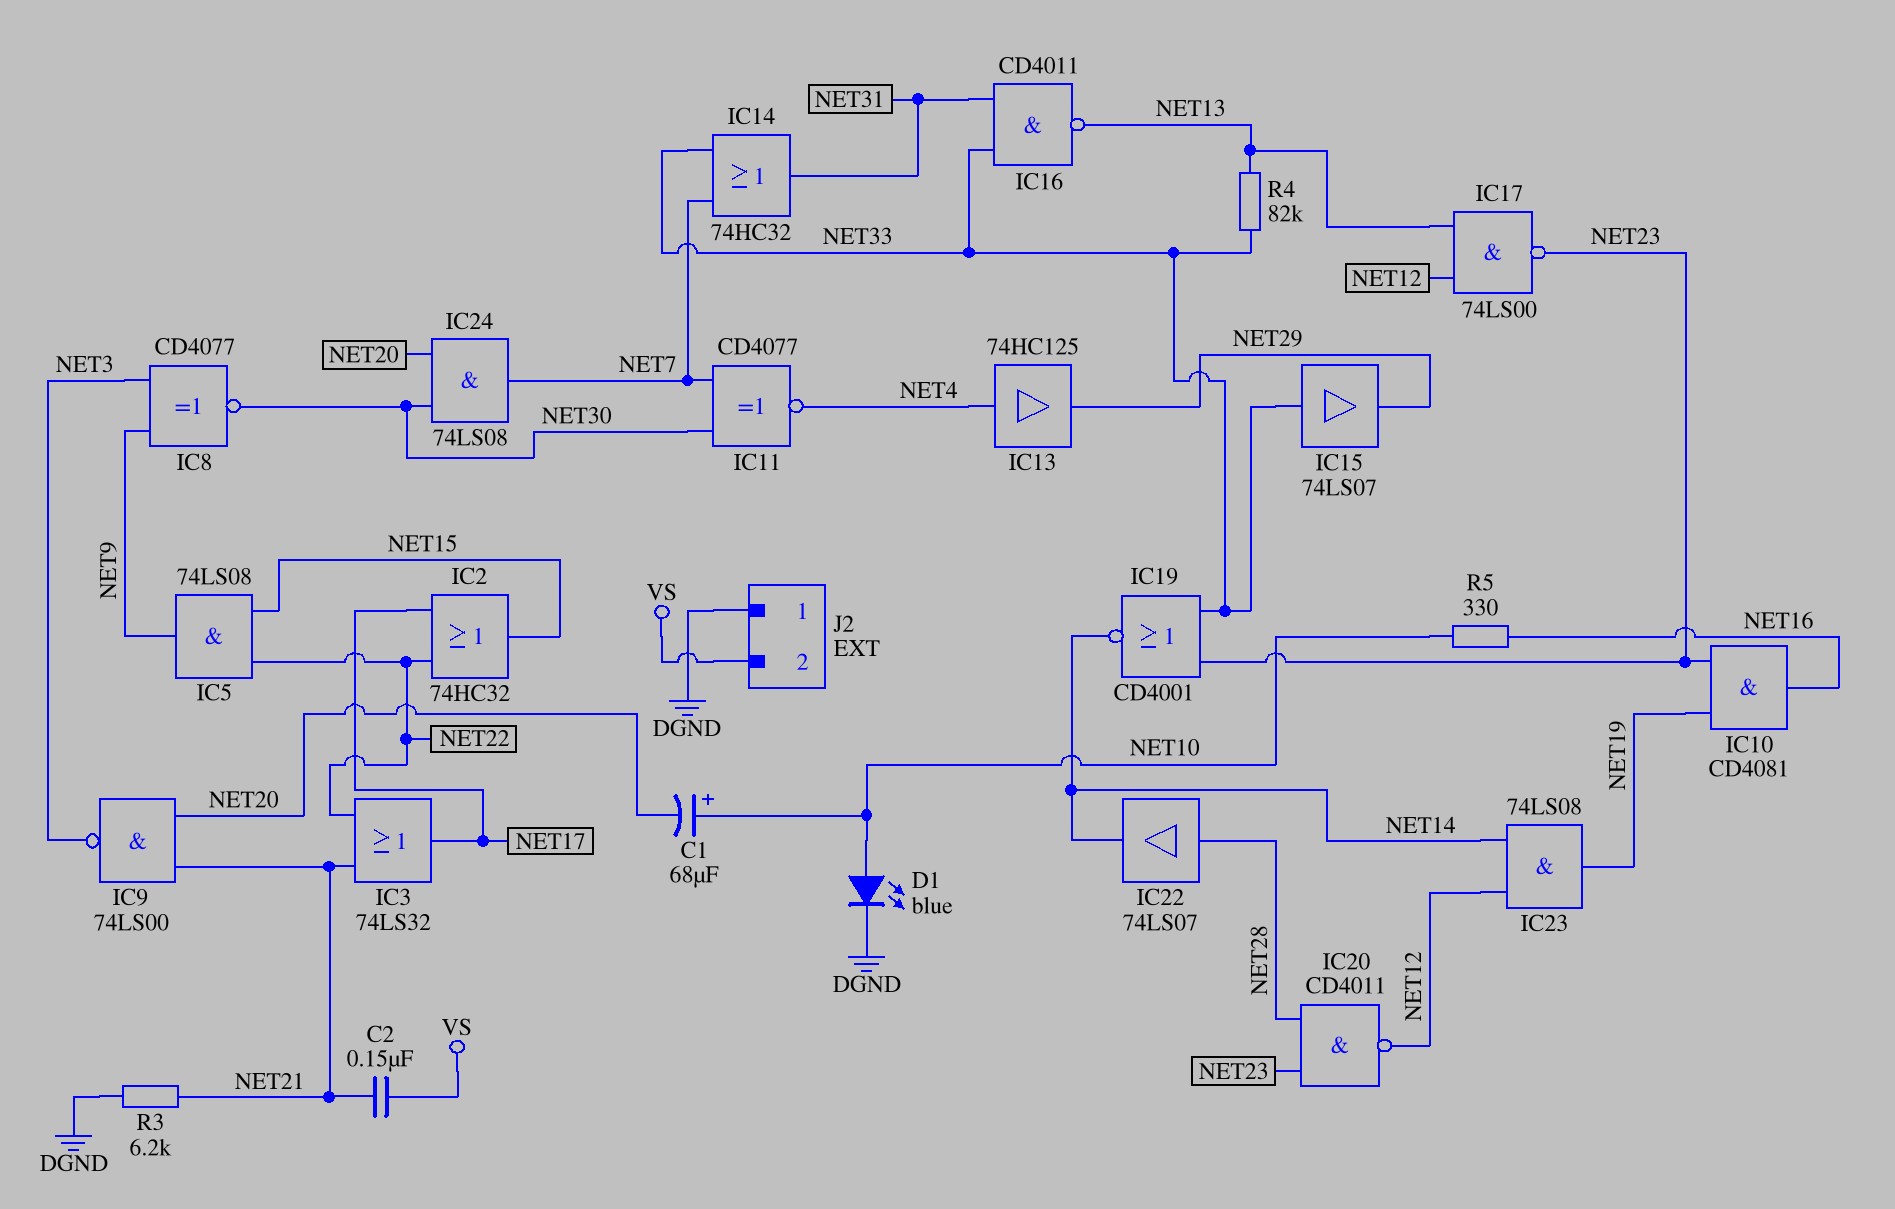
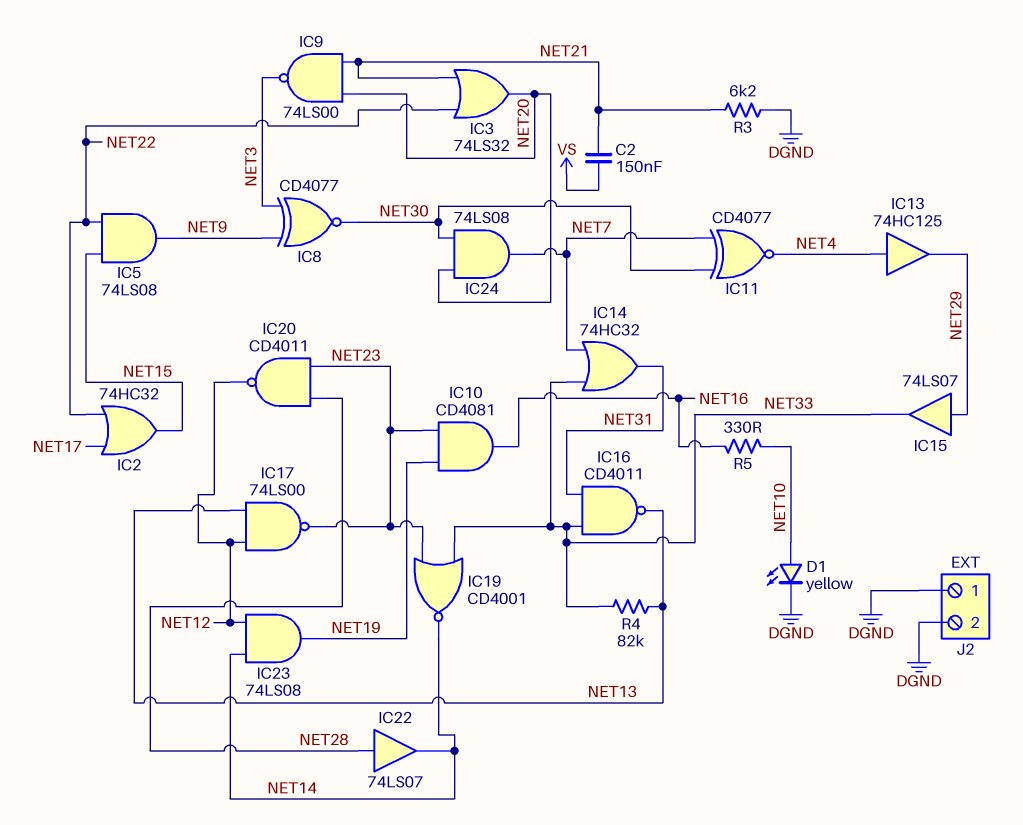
C1: 68uF (plus NET10, minus NET20) -> none
D1: LED blue (A NET10, K DGND) -> LED yellow (A NET10, K DGND)
IC3: OR 74LS32 (in NET21, in NET22, out NET17) -> OR 74LS32 (in NET21, in NET22, out NET20)
IC15: buffer 74LS07 (in NET33, out NET29) -> buffer 74LS07 (in NET29, out NET33)
J2 pin 2: VS -> DGND

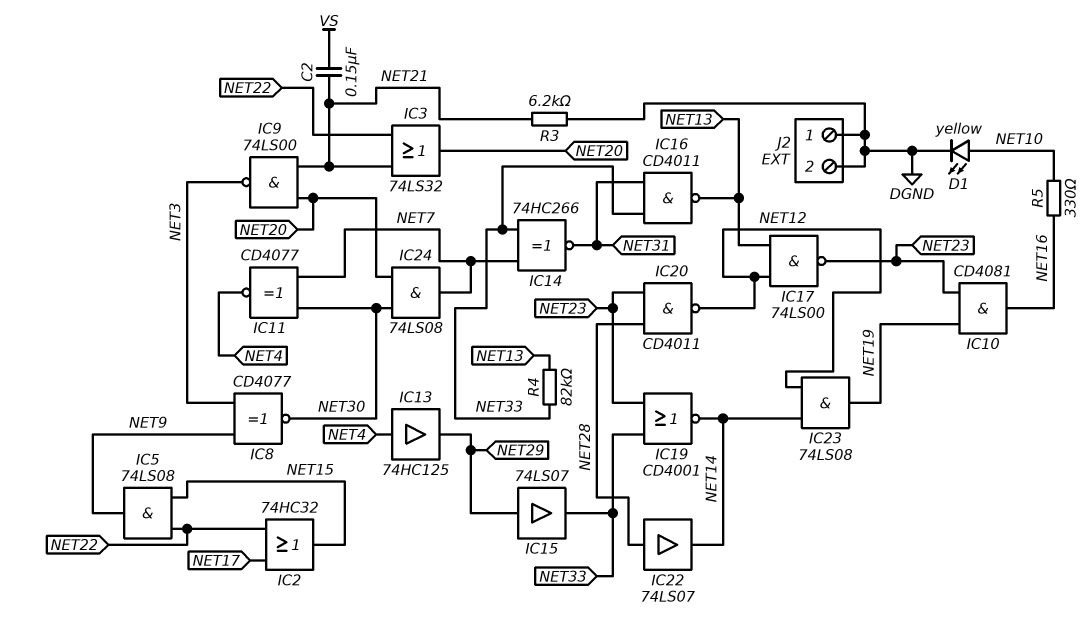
IC14: OR 74HC32 (in NET7, in NET33, out NET31) -> XNOR 74HC266 (in NET7, in NET33, out NET31)

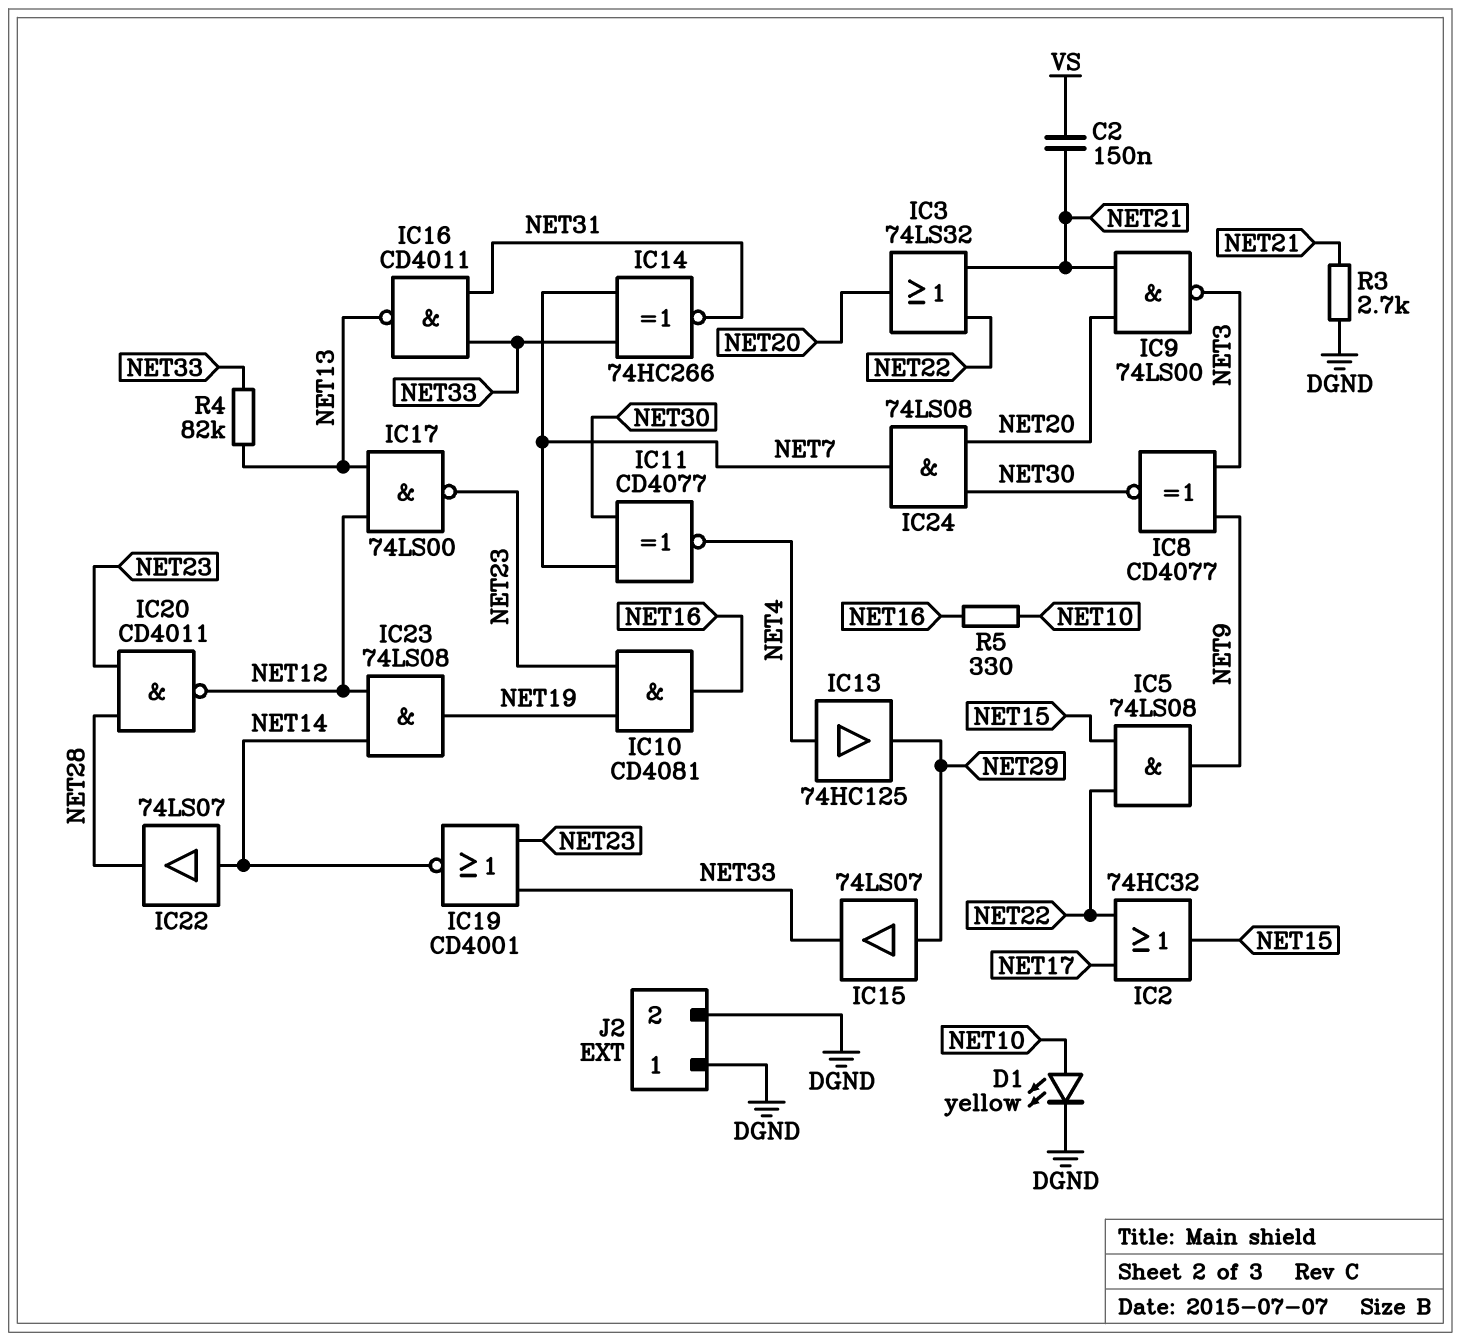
IC22: buffer 74LS07 (in NET28, out NET14) -> buffer 74LS07 (in NET14, out NET28)
R3: 6.2k (DGND, NET21) -> 2.7k (DGND, NET21)

